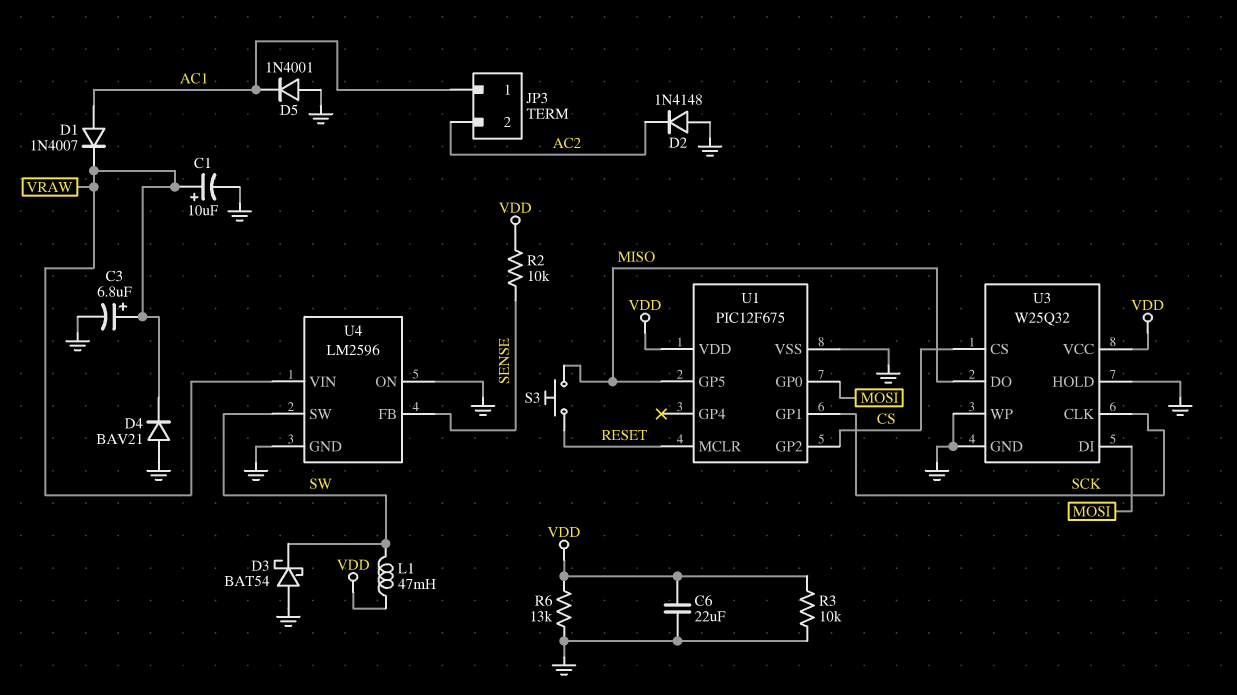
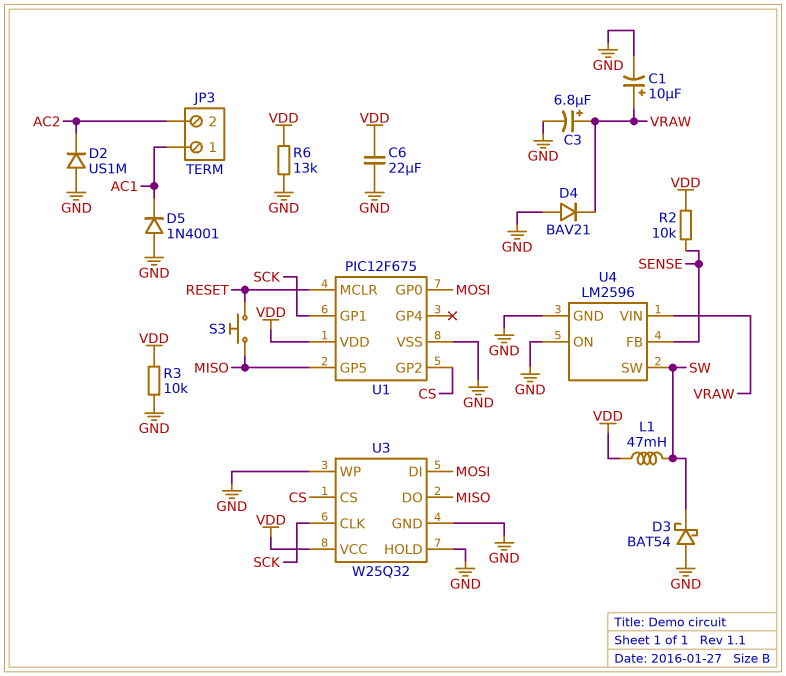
D1: diode 1N4007 (A AC1, K VRAW) -> none
D2: diode 1N4148 (A GND, K AC2) -> diode US1M (A GND, K AC2)

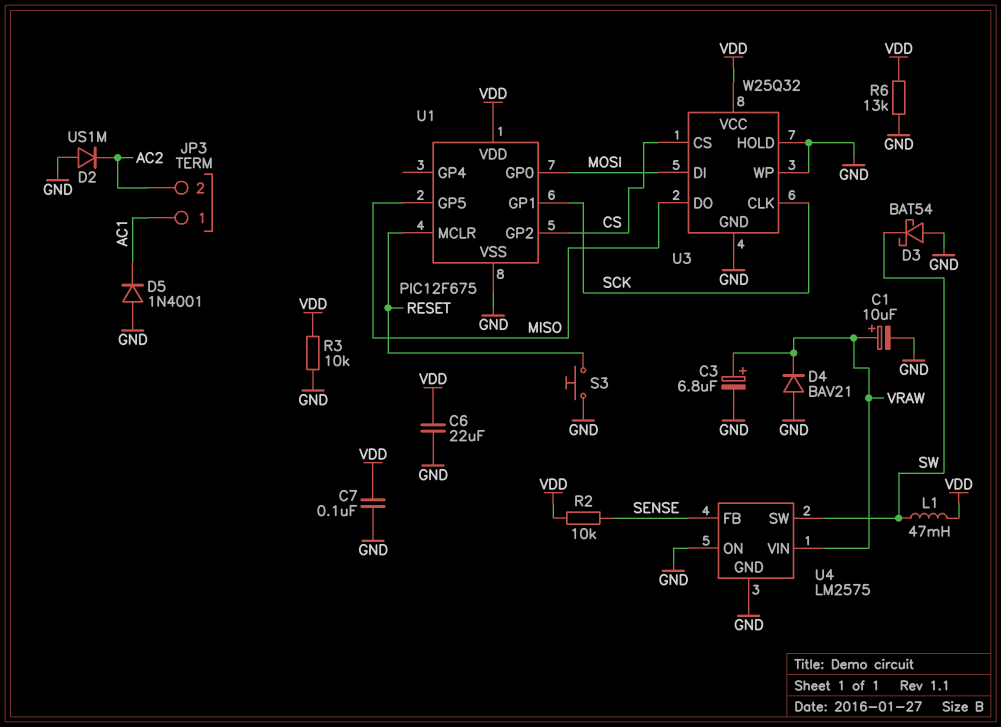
C7: none -> 100nF (GND, VDD)
S3: button (MISO, RESET) -> button (GND, RESET)
U4: LM2596 -> LM2575

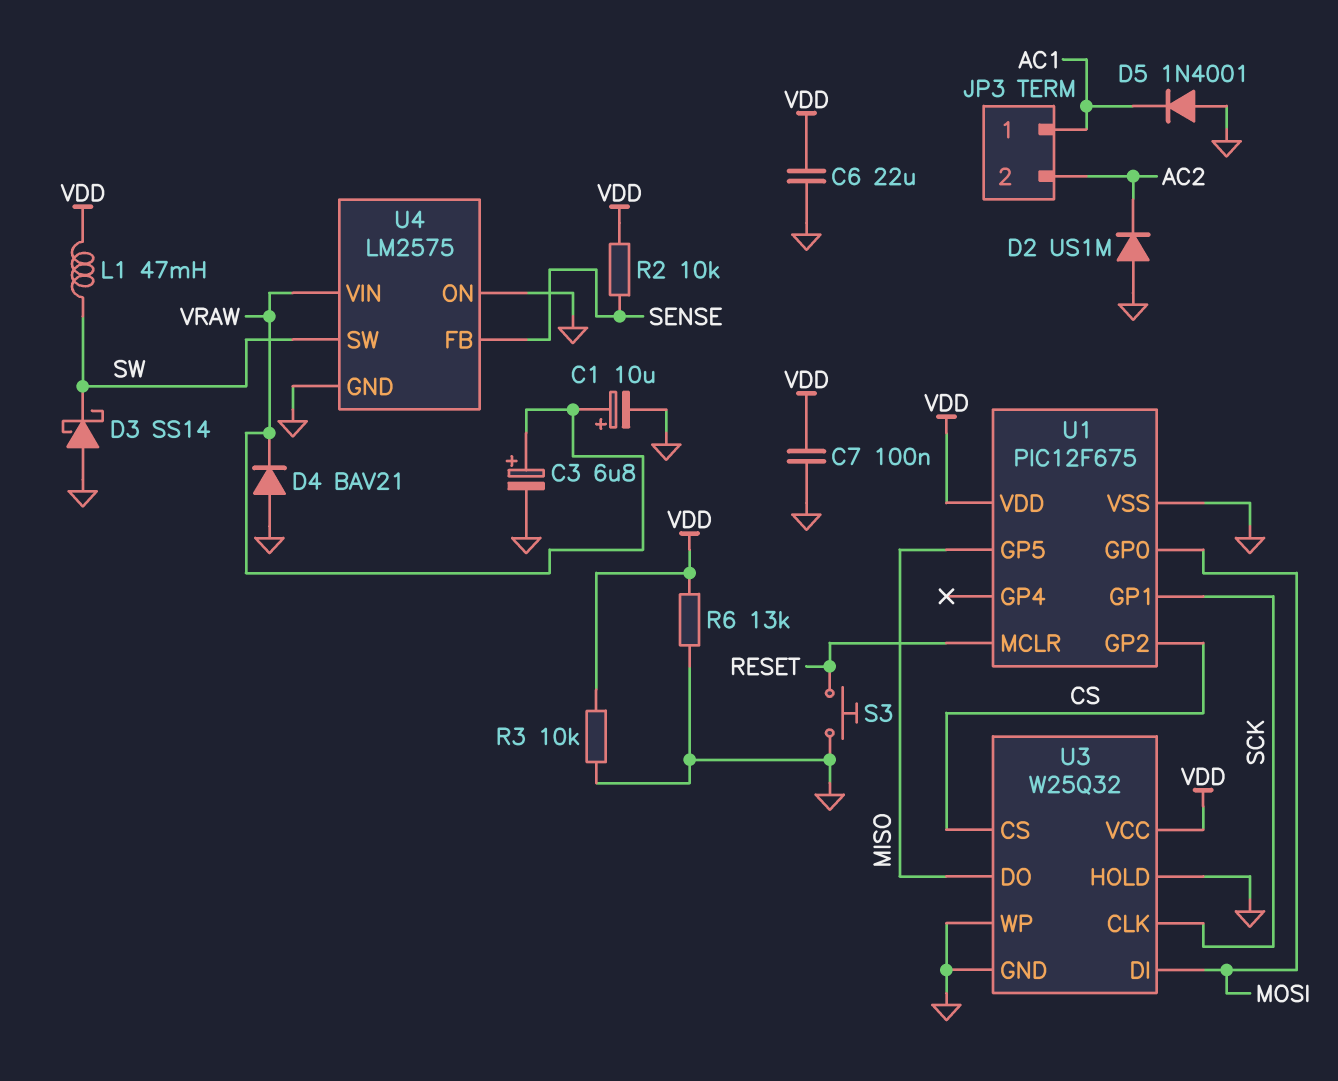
D3: schottky BAT54 (A GND, K SW) -> schottky SS14 (A GND, K SW)

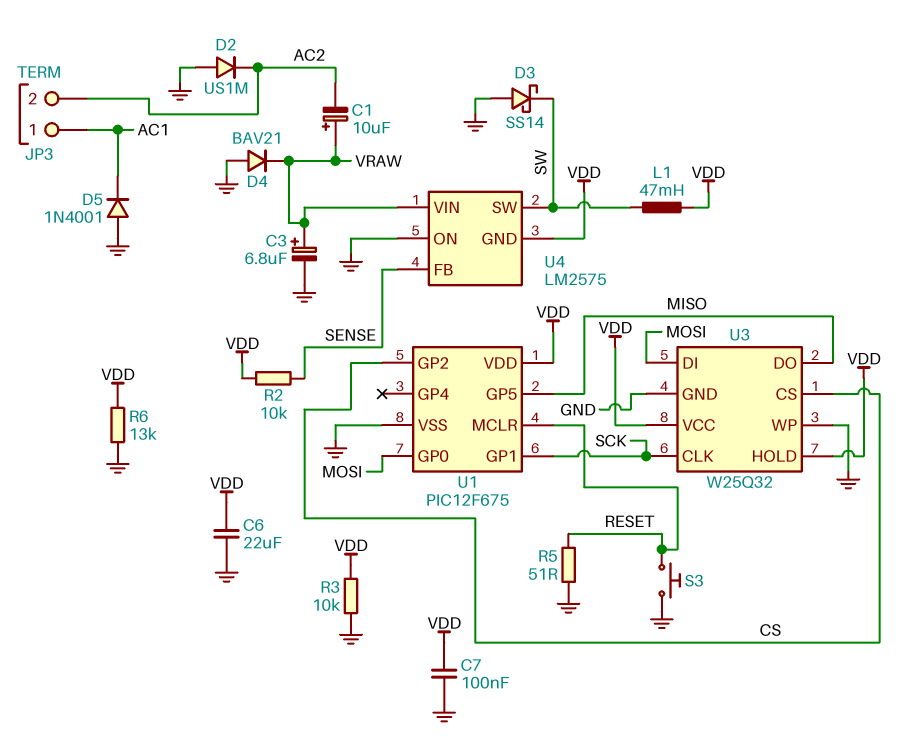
C1: 10uF (plus VRAW, minus GND) -> 10uF (plus VRAW, minus AC2)
R5: none -> 51 (GND, RESET)
U3 pin HOLD: GND -> VDD
U4 pin GND: GND -> VDD

